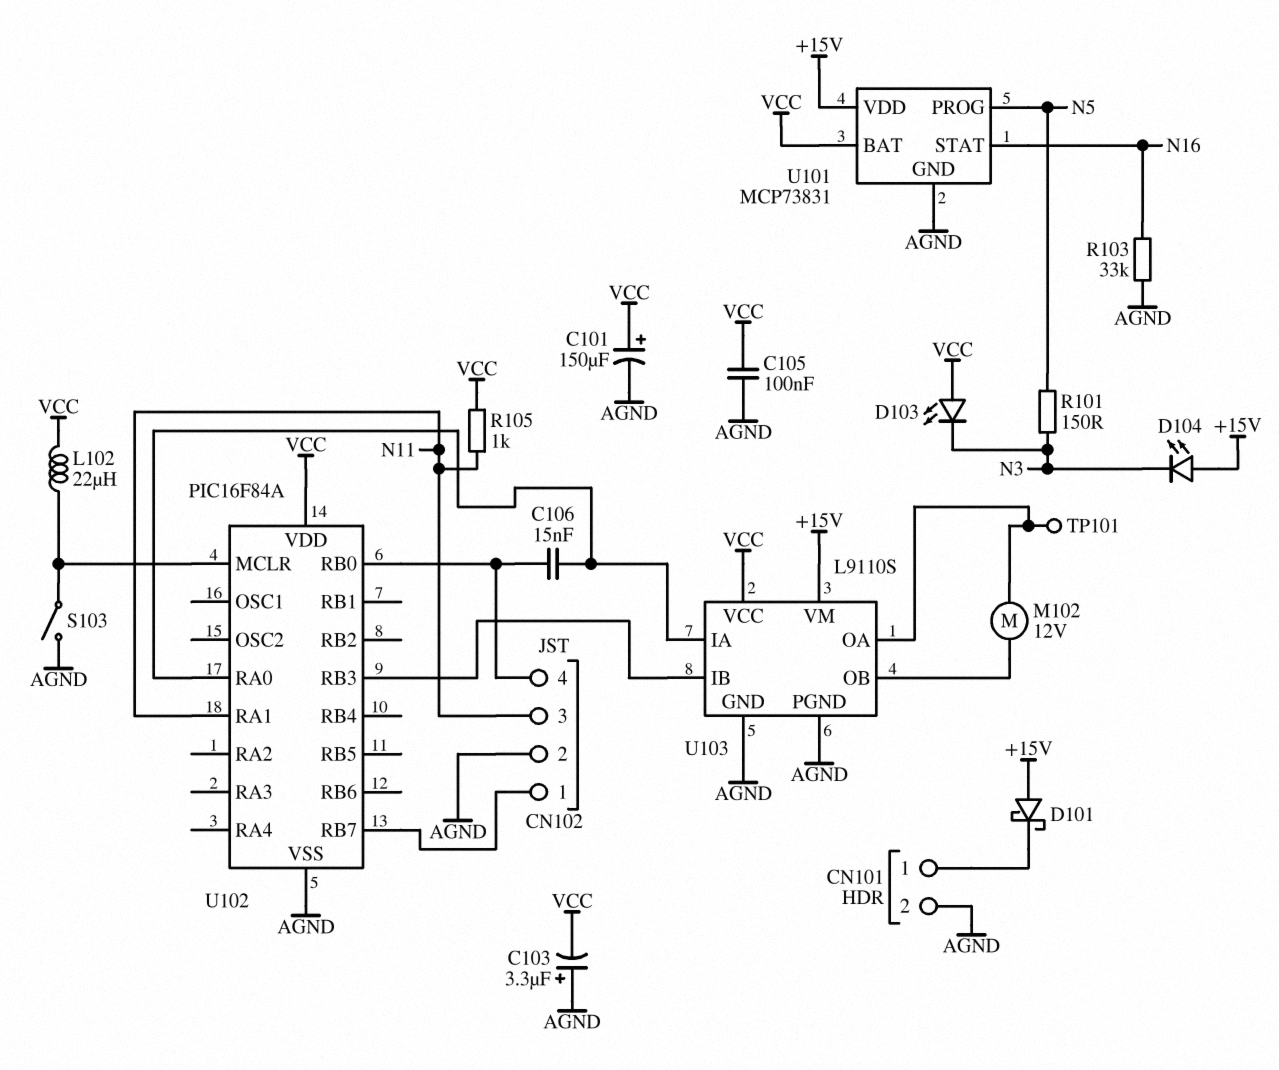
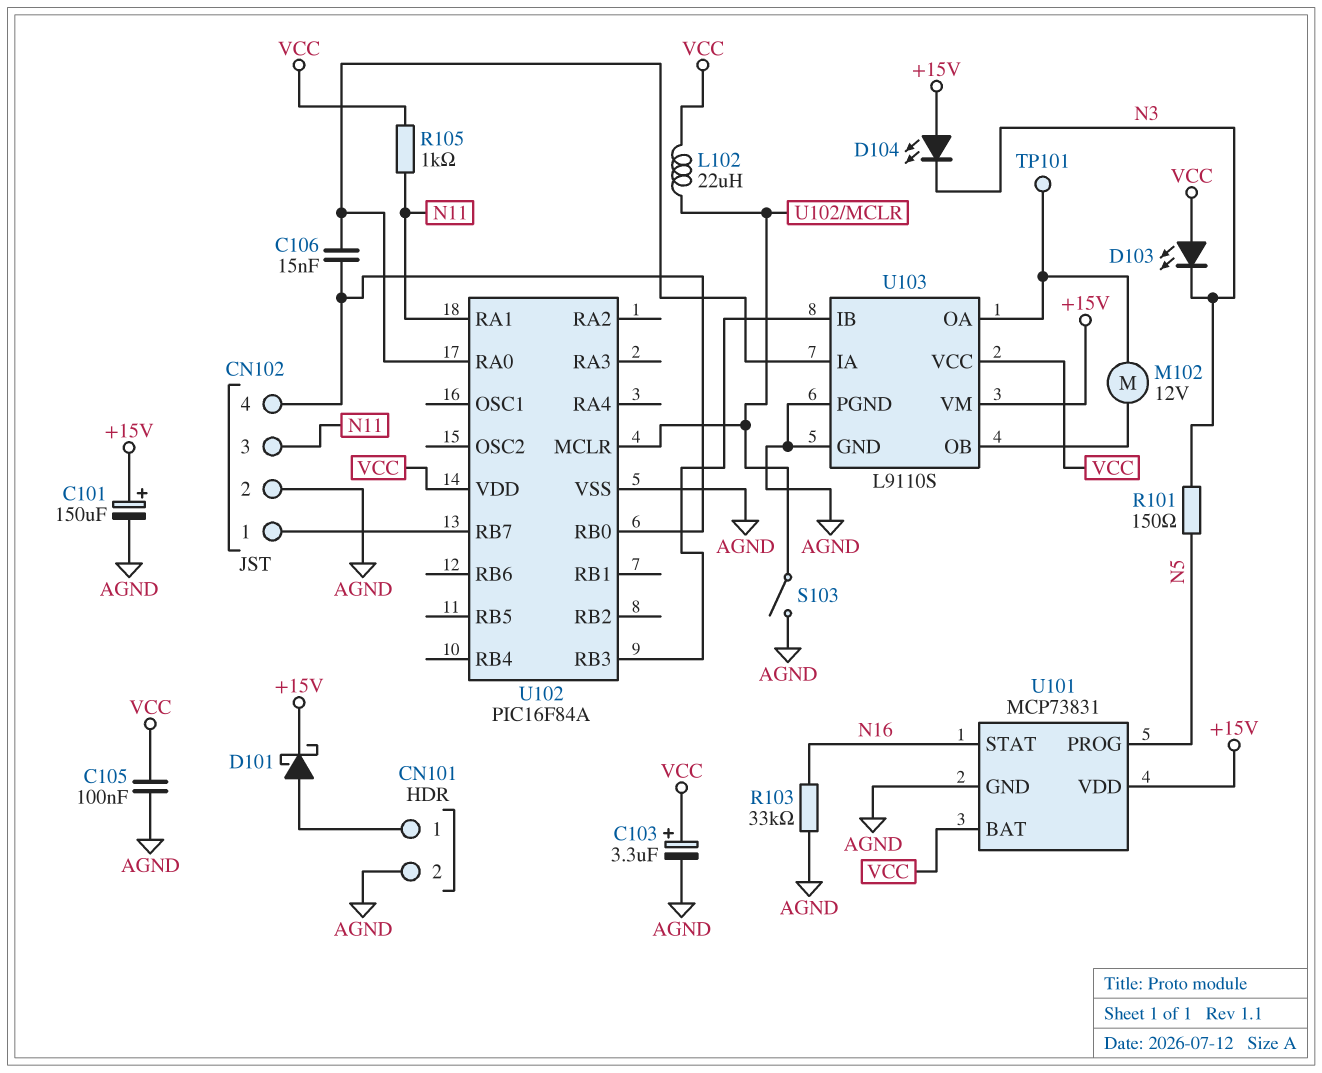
C101: 150uF (plus VCC, minus AGND) -> 150uF (plus +15V, minus AGND)
C103: 3.3uF (plus AGND, minus VCC) -> 3.3uF (plus VCC, minus AGND)
D101: schottky (A +15V, K CN101/1) -> schottky (A CN101/1, K +15V)

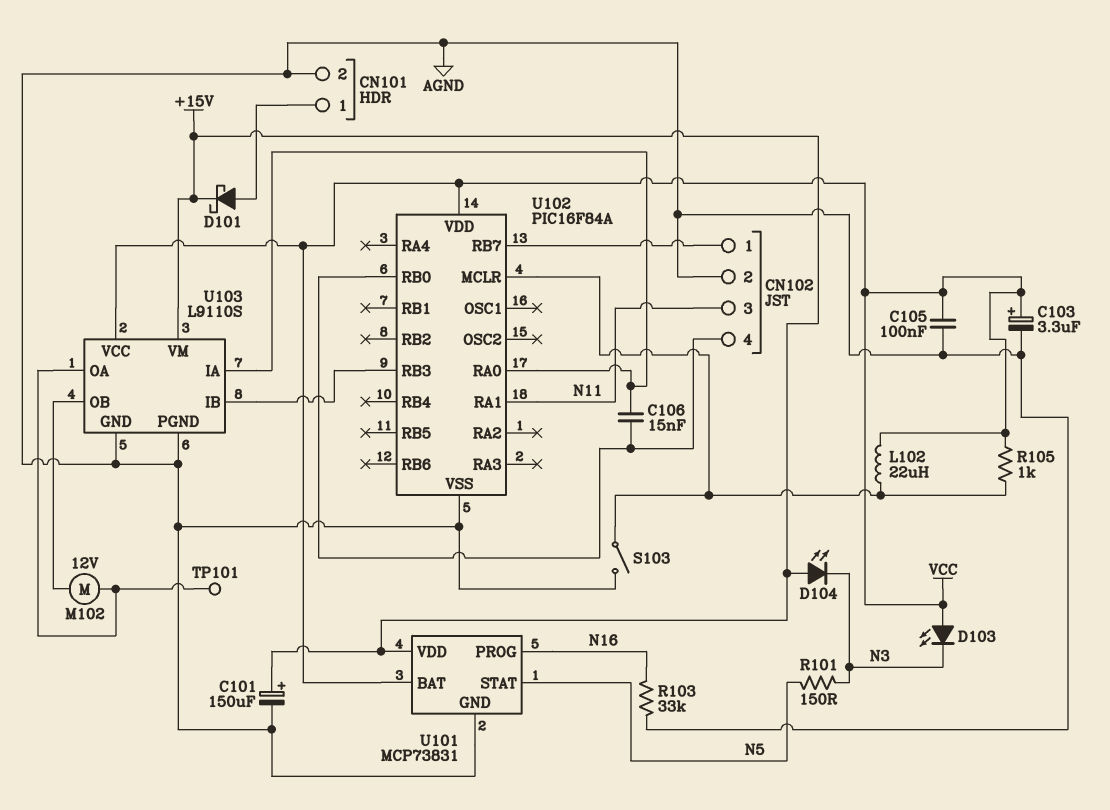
R105: 1k (N11, VCC) -> 1k (U102/MCLR, VCC)
U101 pin PROG: N5 -> N16
U101 pin STAT: N16 -> N5

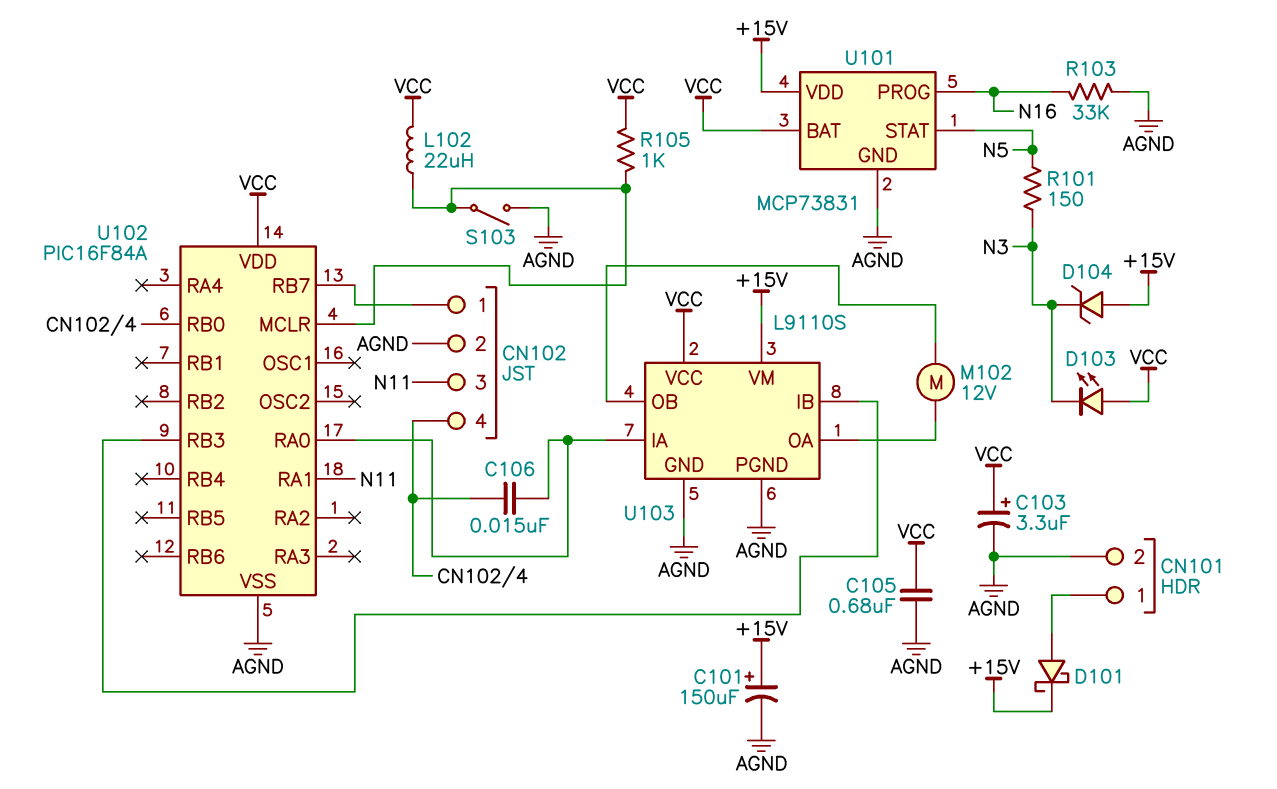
C105: 100nF (AGND, VCC) -> 680nF (AGND, VCC)
D104: LED (A +15V, K N3) -> zener (A +15V, K N3)
TP101: test point (U103/OA) -> none

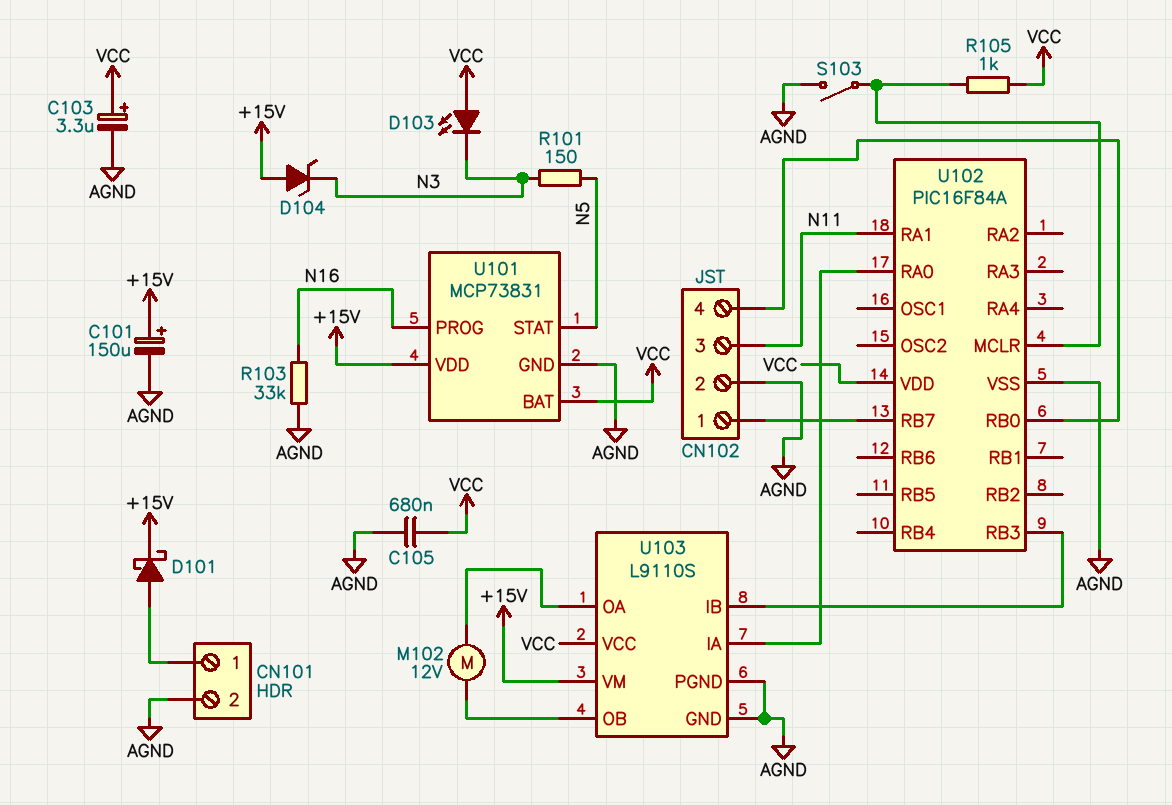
C106: 15nF (CN102/4, U102/RA0) -> none
L102: 22uH (U102/MCLR, VCC) -> none

